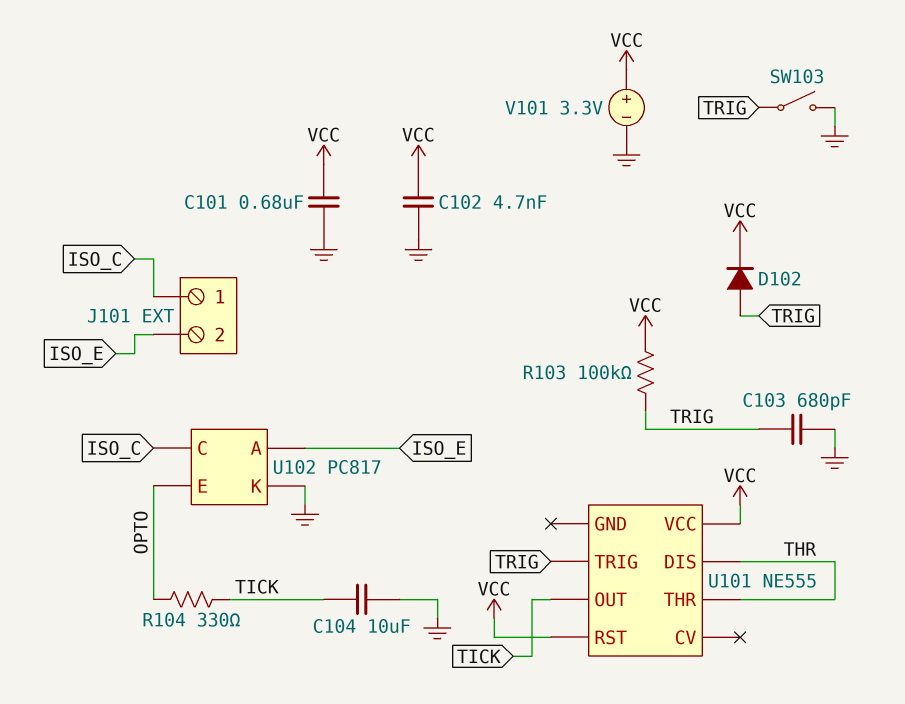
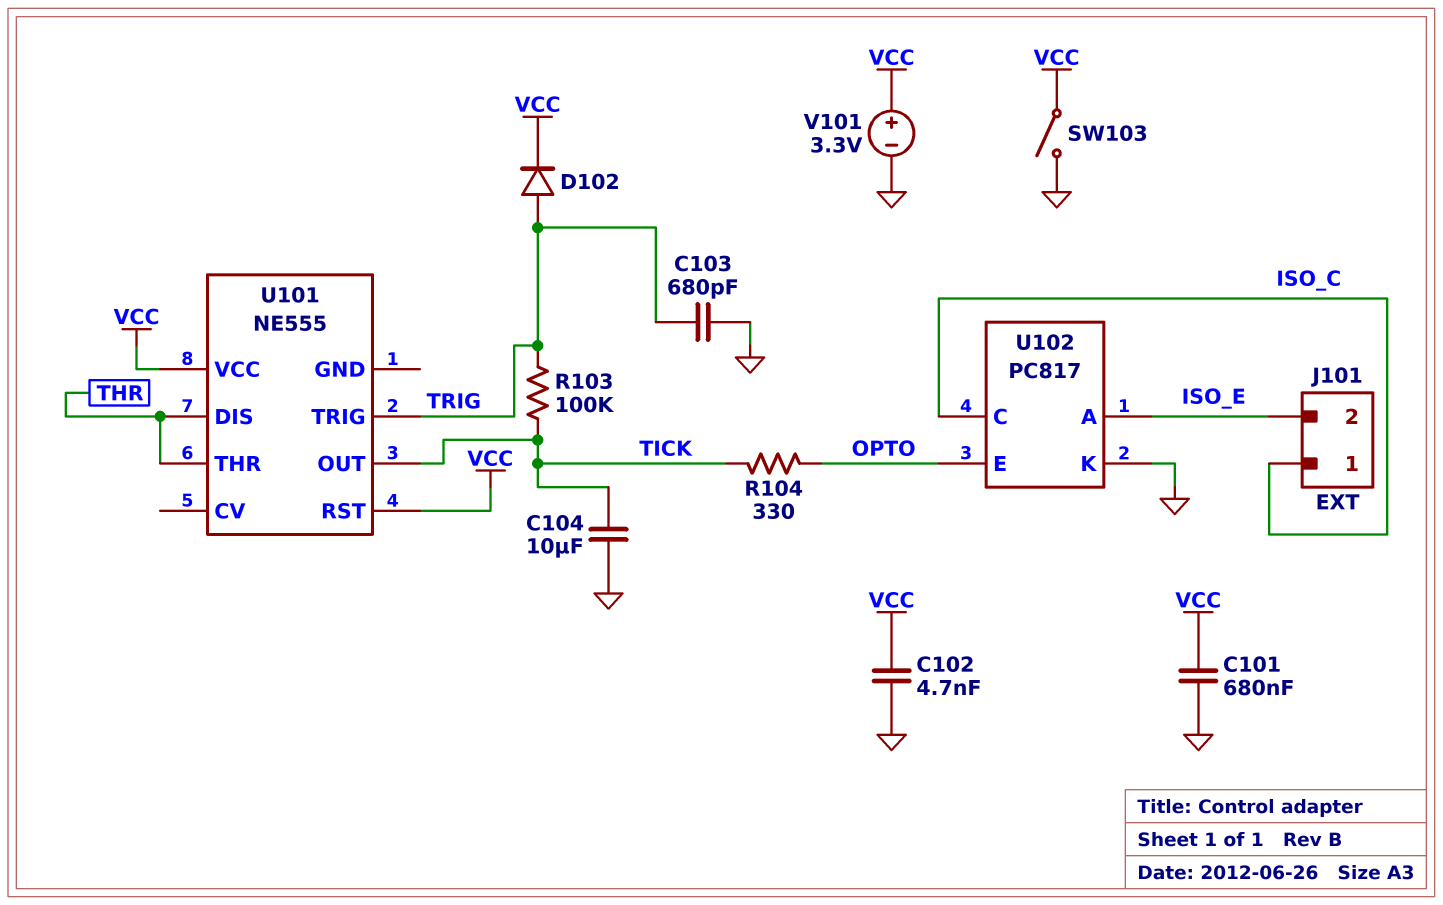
R103: 100k (TRIG, VCC) -> 100k (TICK, TRIG)
SW103: switch (GND, TRIG) -> switch (GND, VCC)

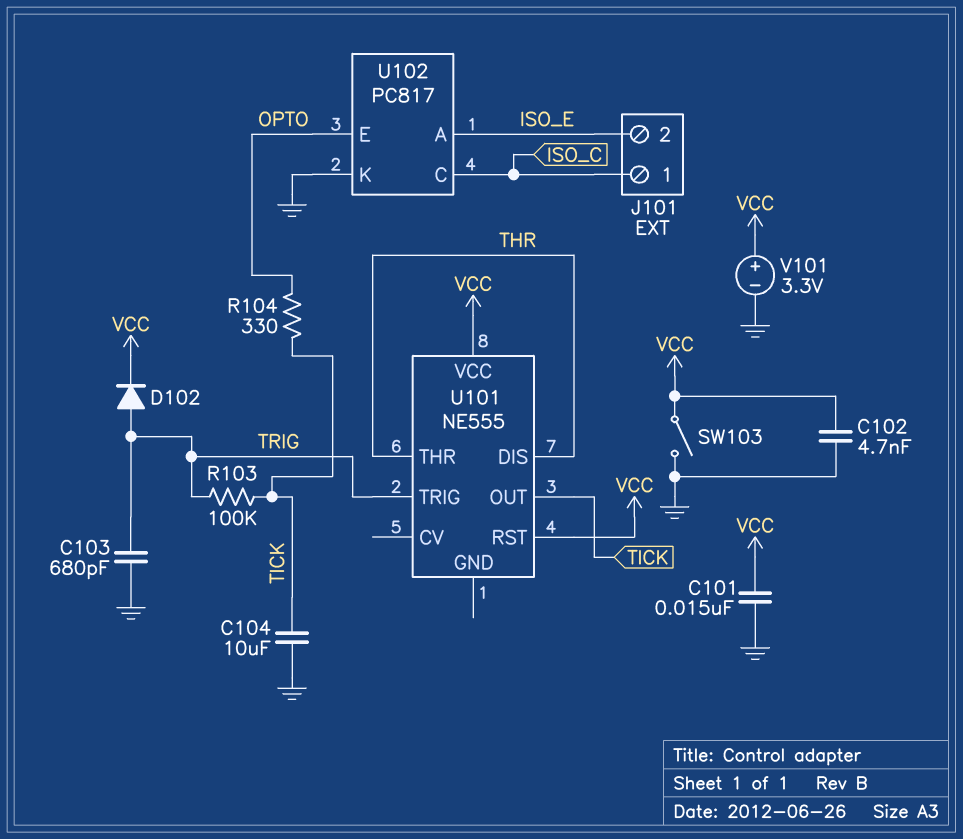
C101: 680nF (GND, VCC) -> 15nF (GND, VCC)

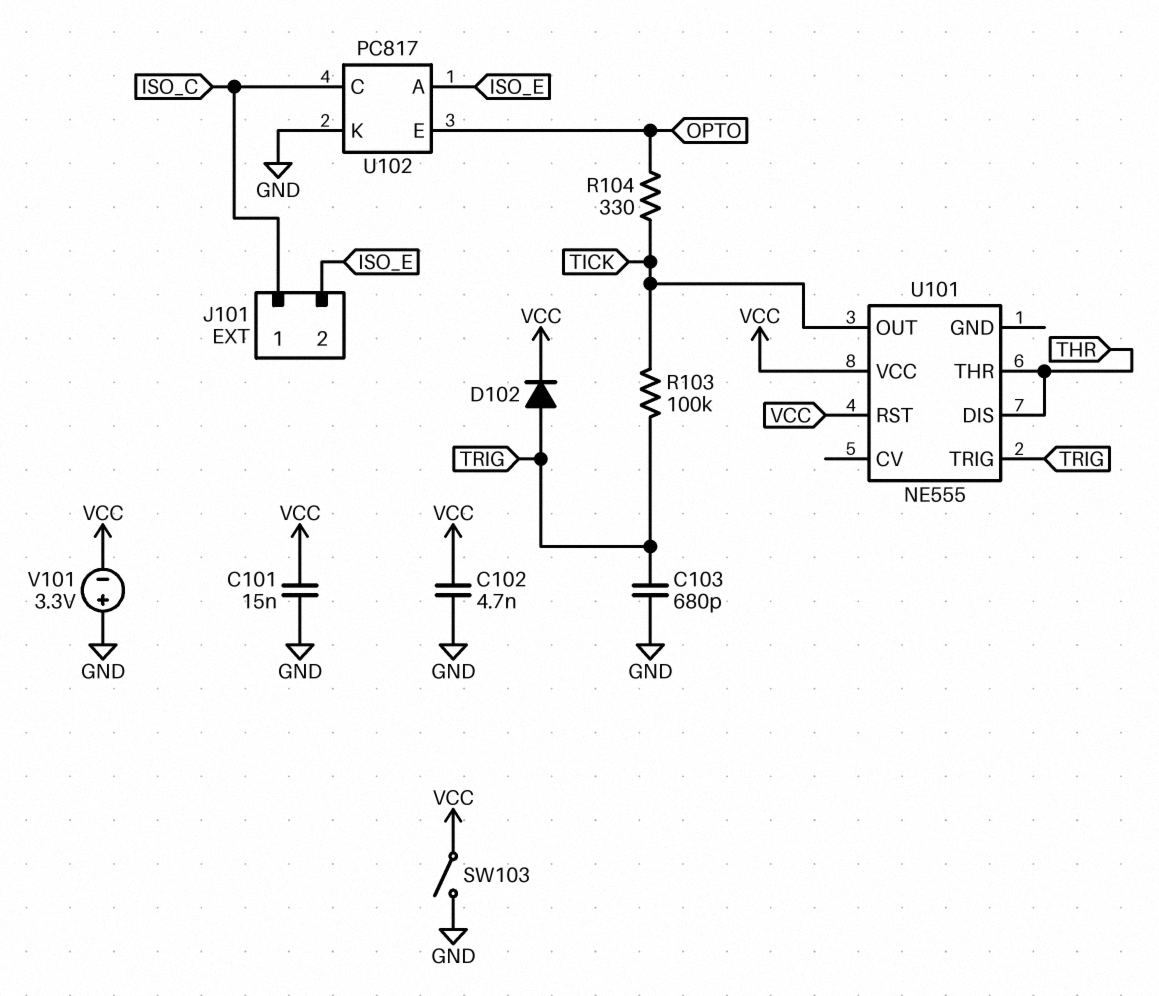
C104: 10uF (GND, TICK) -> none
V101: 3.3V (plus VCC, minus GND) -> 3.3V (plus GND, minus VCC)

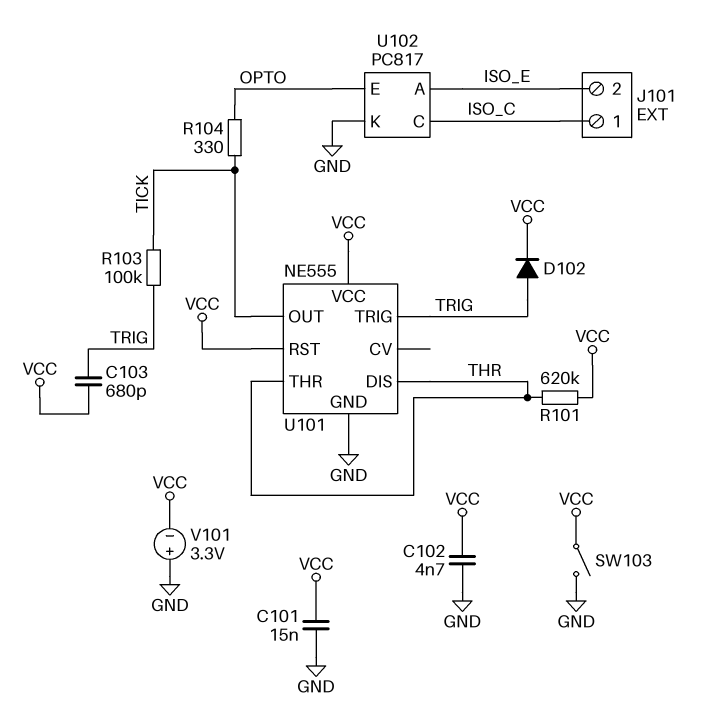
C103: 680pF (GND, TRIG) -> 680pF (TRIG, VCC)
R101: none -> 620k (THR, VCC)
U101 pin GND: none -> GND

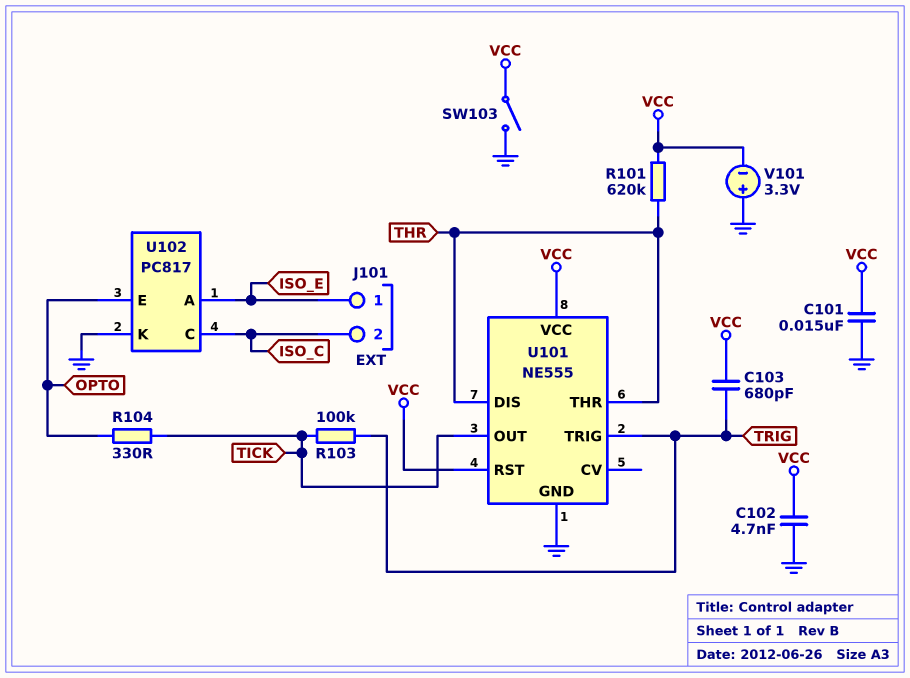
D102: diode (A TRIG, K VCC) -> none
J101 pin 1: ISO_C -> ISO_E
J101 pin 2: ISO_E -> ISO_C

